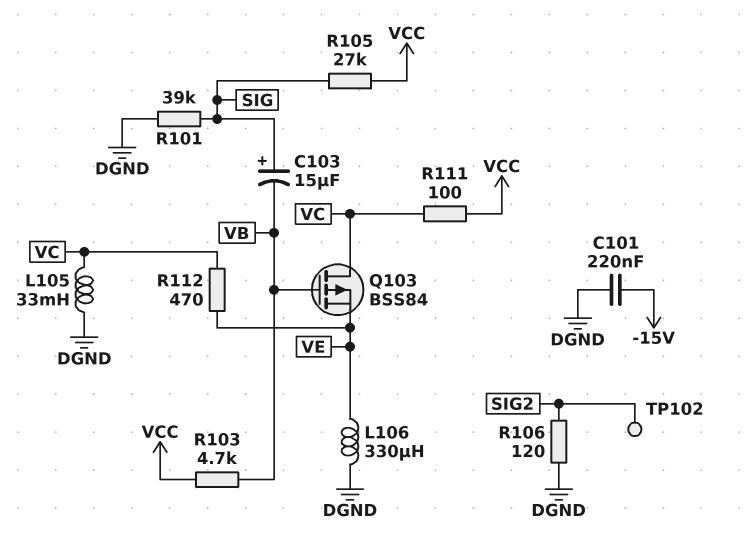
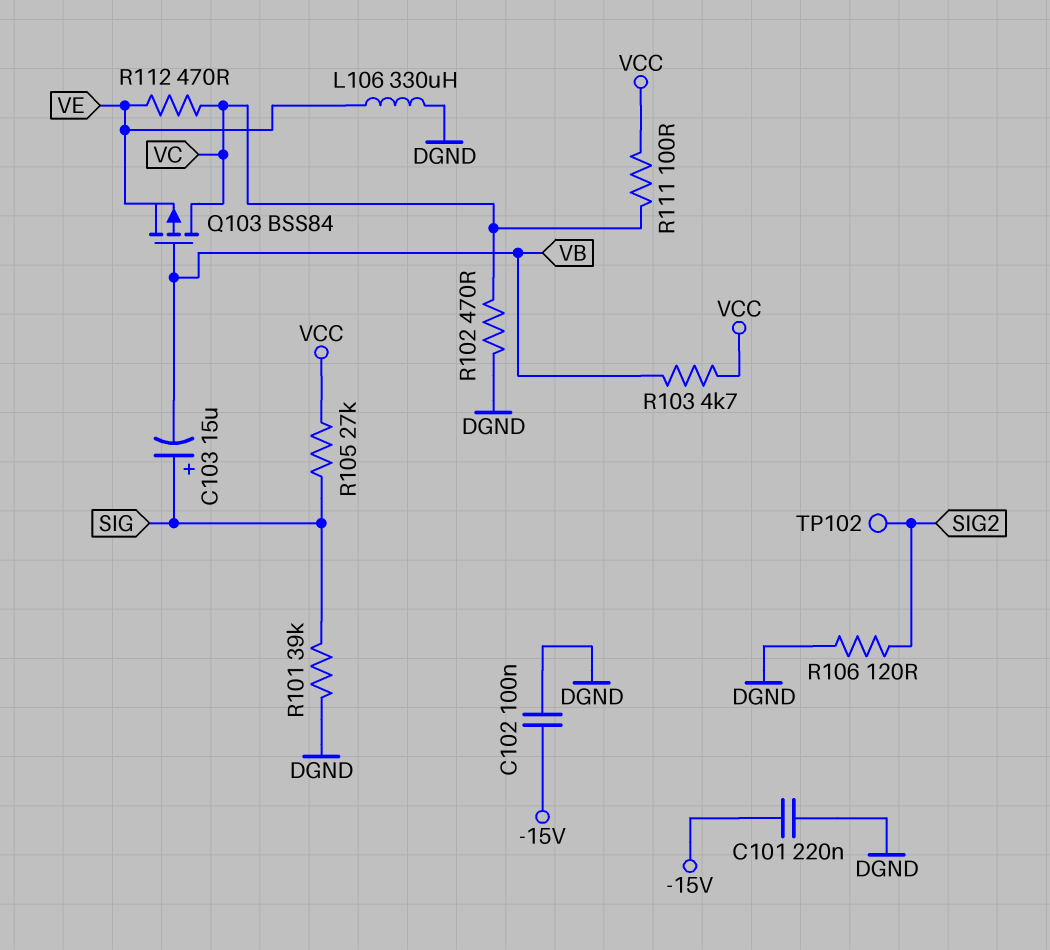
C102: none -> 100nF (-15V, DGND)
L105: 33mH (DGND, VC) -> none
R102: none -> 470 (DGND, VC)

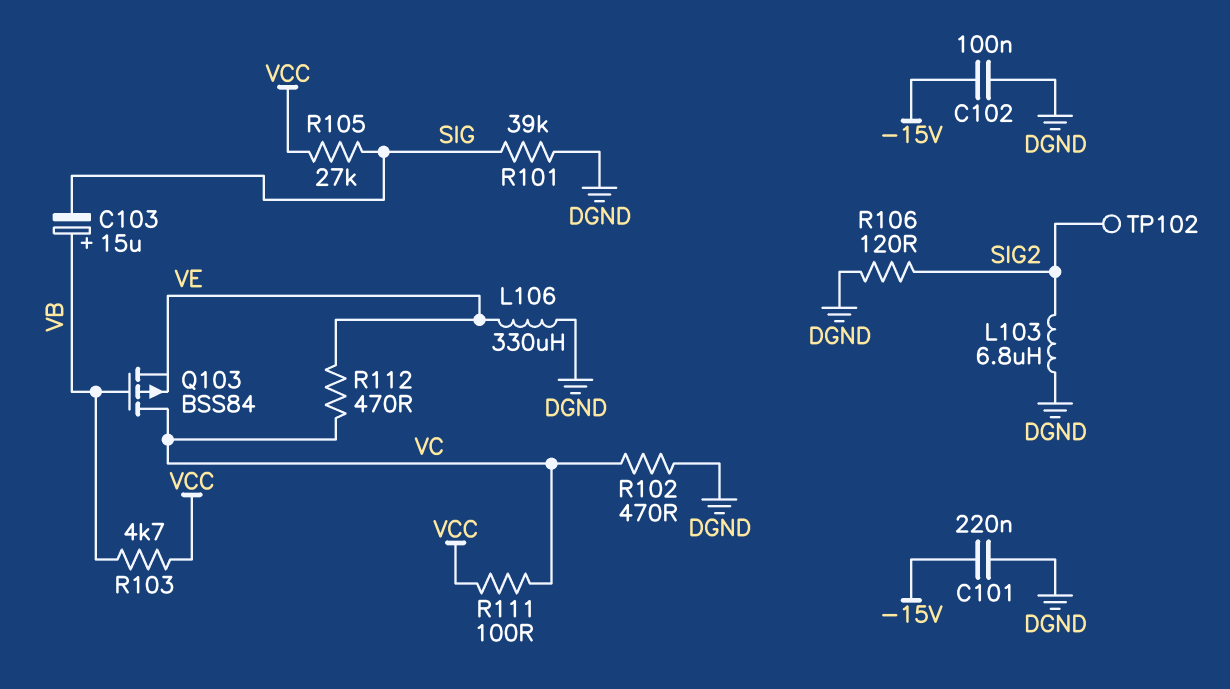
C103: 15uF (plus SIG, minus VB) -> 15uF (plus VB, minus SIG)
L103: none -> 6.8uH (DGND, SIG2)

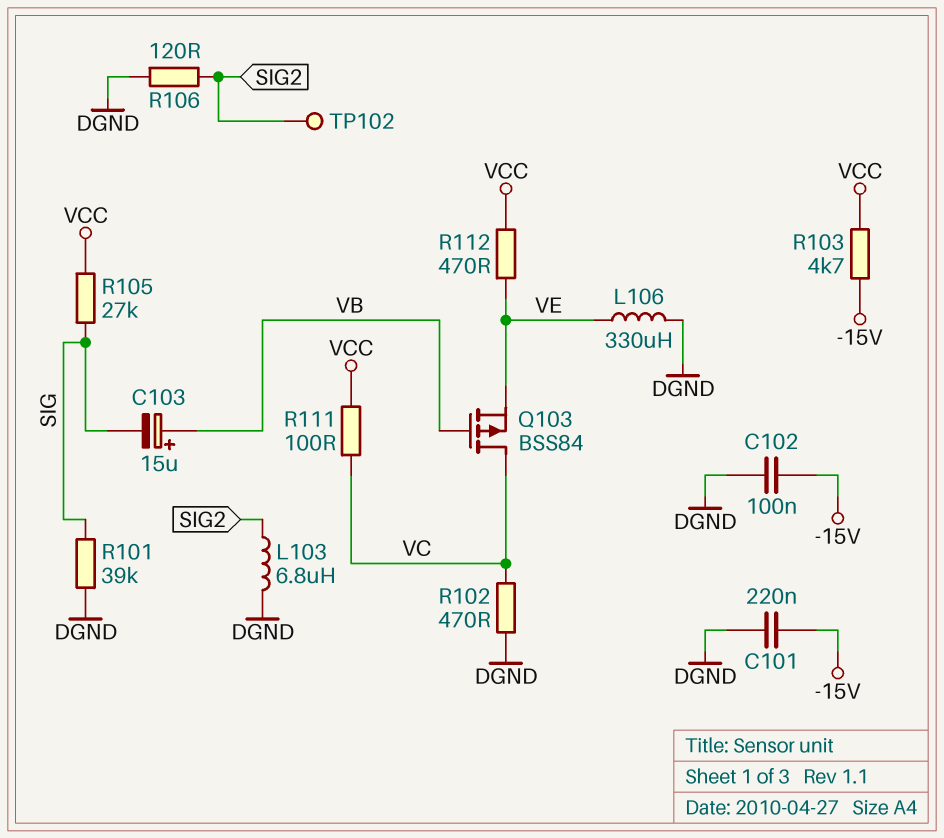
R103: 4.7k (VB, VCC) -> 4.7k (-15V, VCC)
R112: 470 (VC, VE) -> 470 (VCC, VE)

